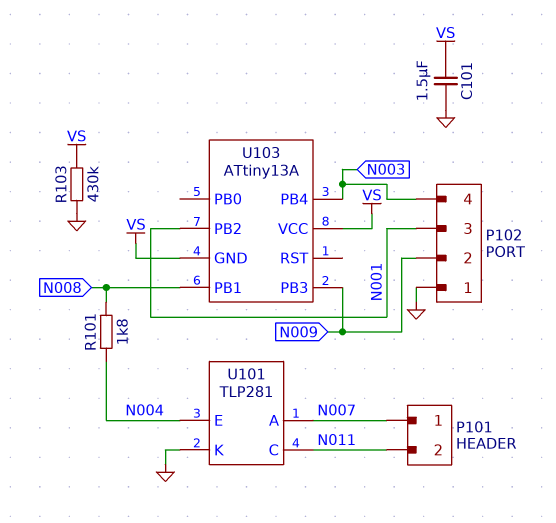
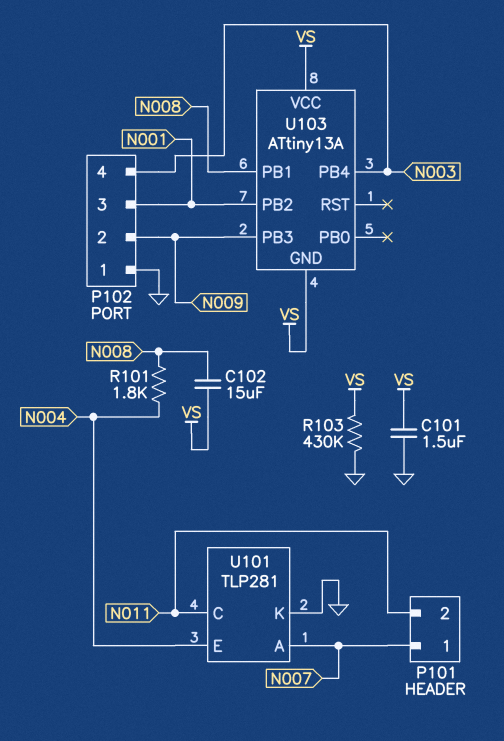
C102: none -> 15uF (N008, VS)

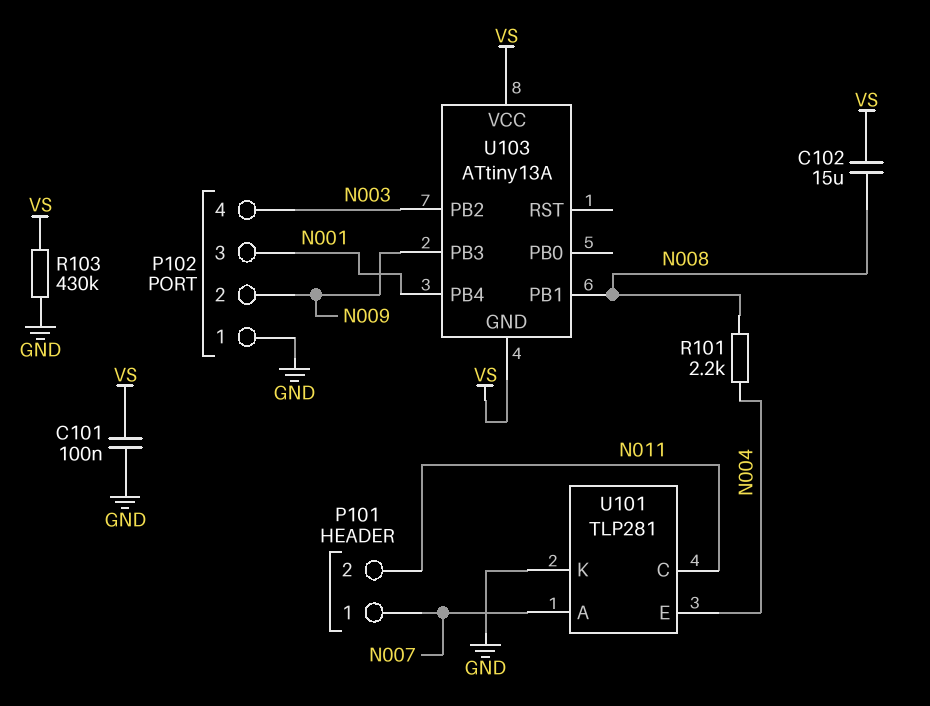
C101: 1.5uF (GND, VS) -> 100nF (GND, VS)
R101: 1.8k (N004, N008) -> 2.2k (N004, N008)
U103 pin PB2: N001 -> N003
U103 pin PB4: N003 -> N001

